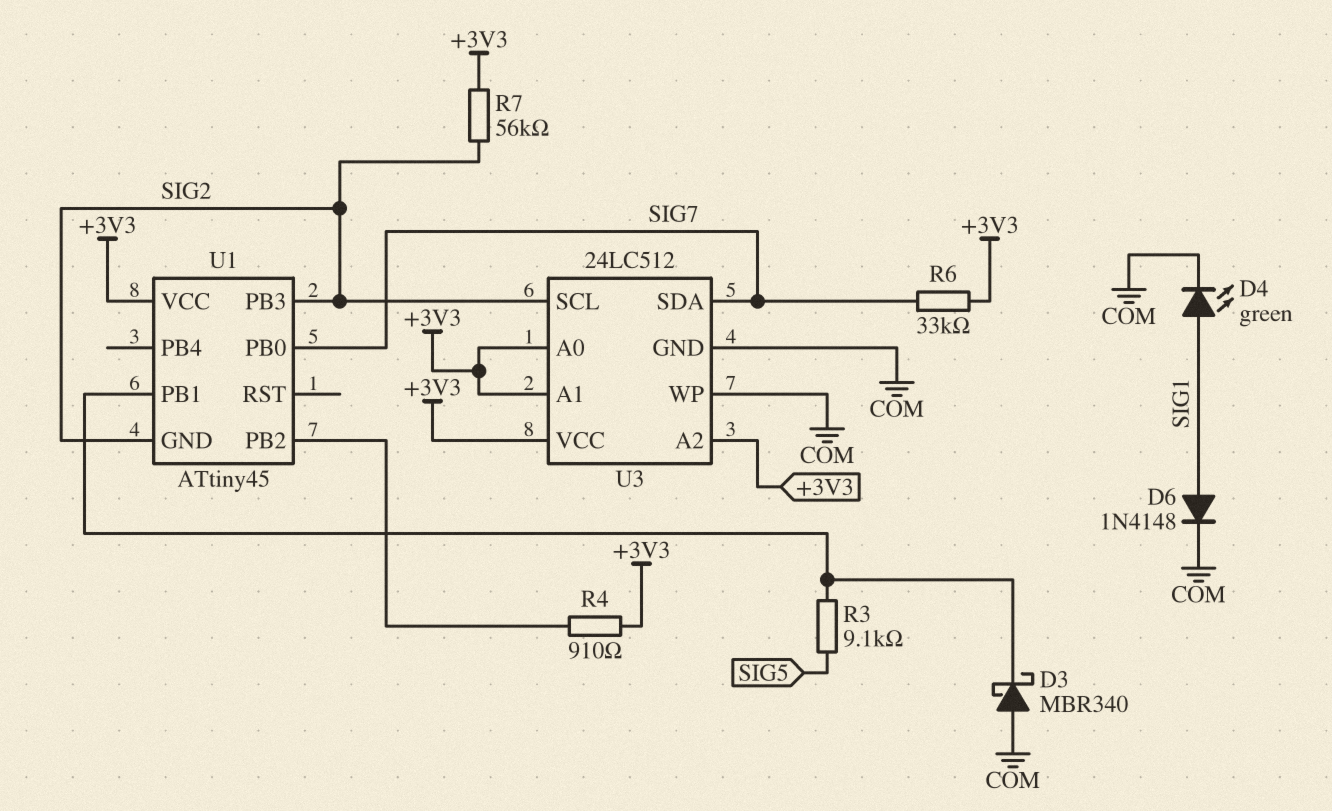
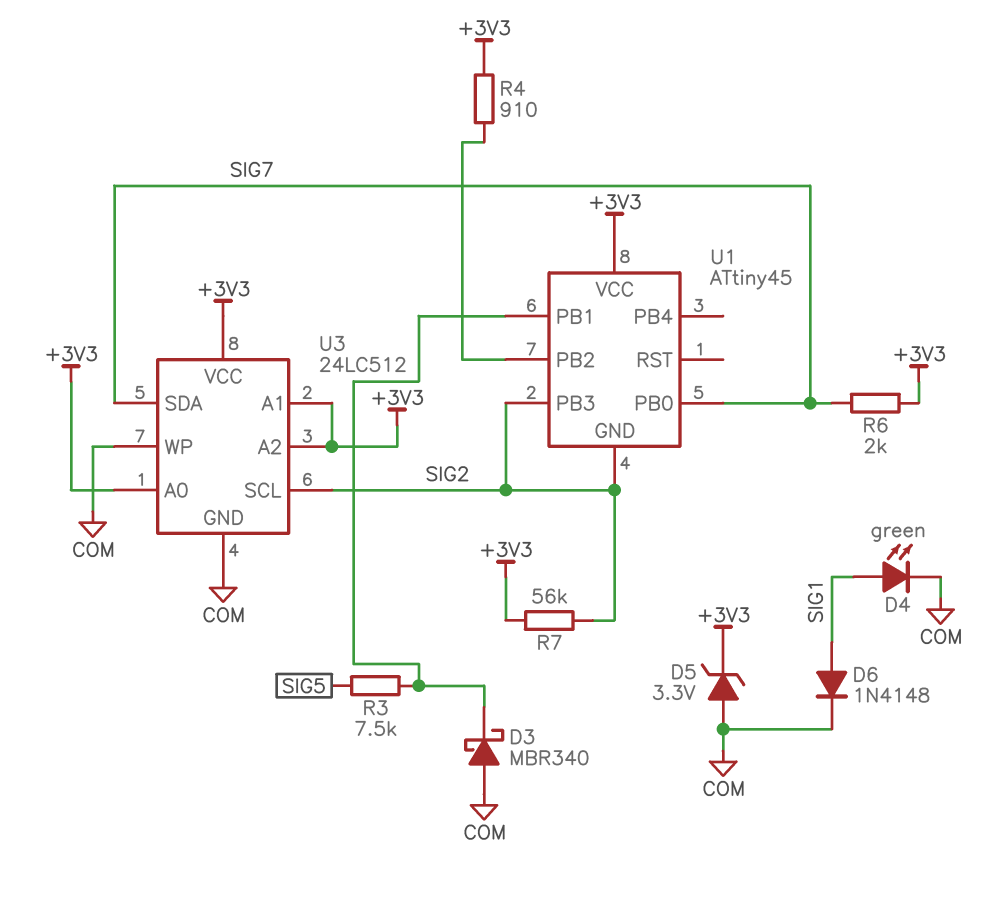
D5: none -> zener 3.3V (A COM, K +3V3)
R3: 9.1k (SIG5, U1/PB1) -> 7.5k (SIG5, U1/PB1)
R6: 33k (+3V3, SIG7) -> 2k (+3V3, SIG7)

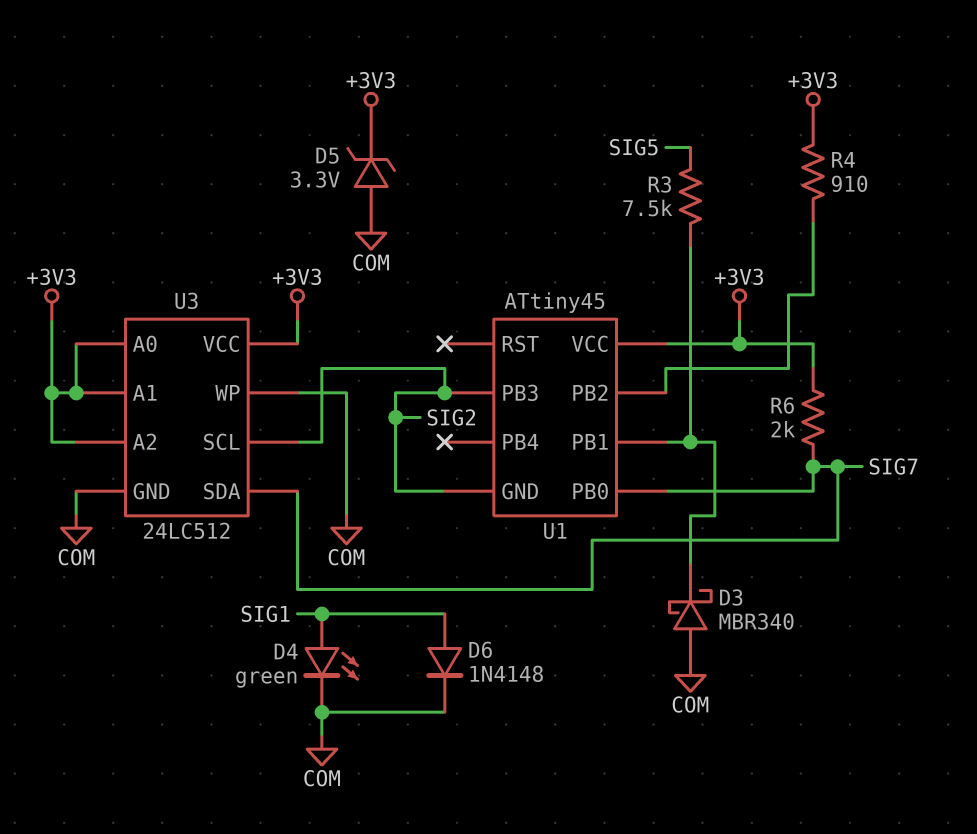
R7: 56k (+3V3, SIG2) -> none

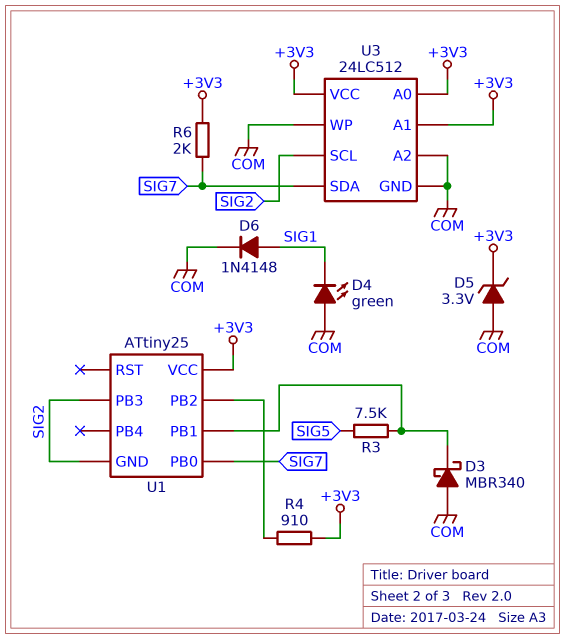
D4: LED green (A SIG1, K COM) -> LED green (A COM, K SIG1)
U1: ATtiny45 -> ATtiny25
U3 pin A2: +3V3 -> COM

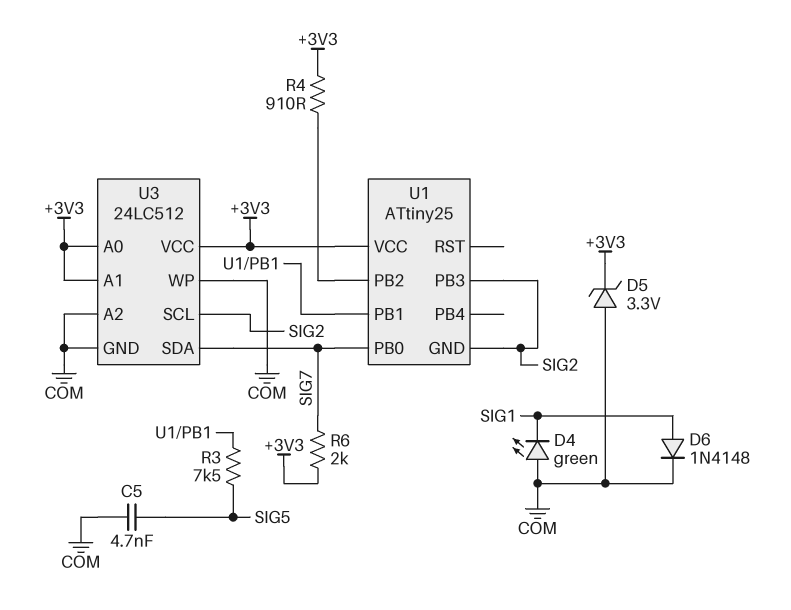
C5: none -> 4.7nF (COM, SIG5)
D3: schottky MBR340 (A COM, K U1/PB1) -> none

